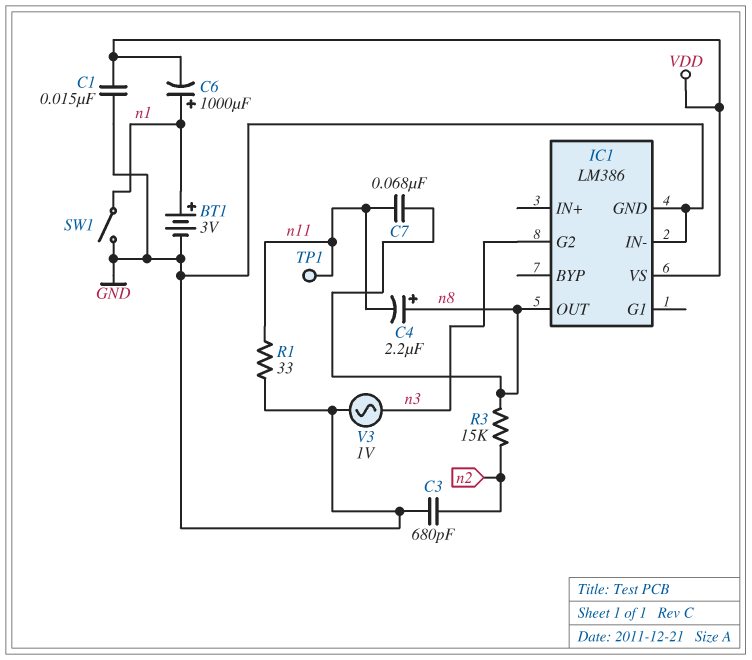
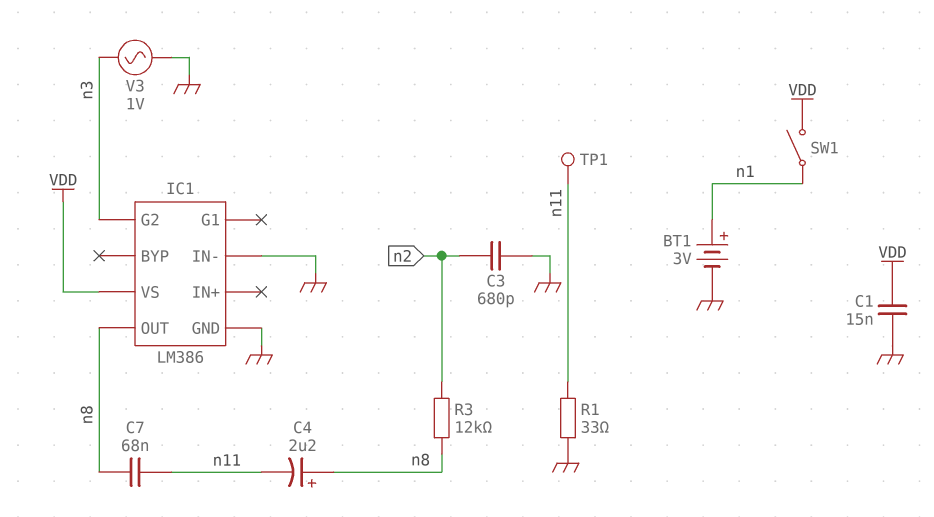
C6: 1000uF (plus n1, minus VDD) -> none
R3: 15k (n2, n8) -> 12k (n2, n8)
SW1: switch (GND, n1) -> switch (VDD, n1)

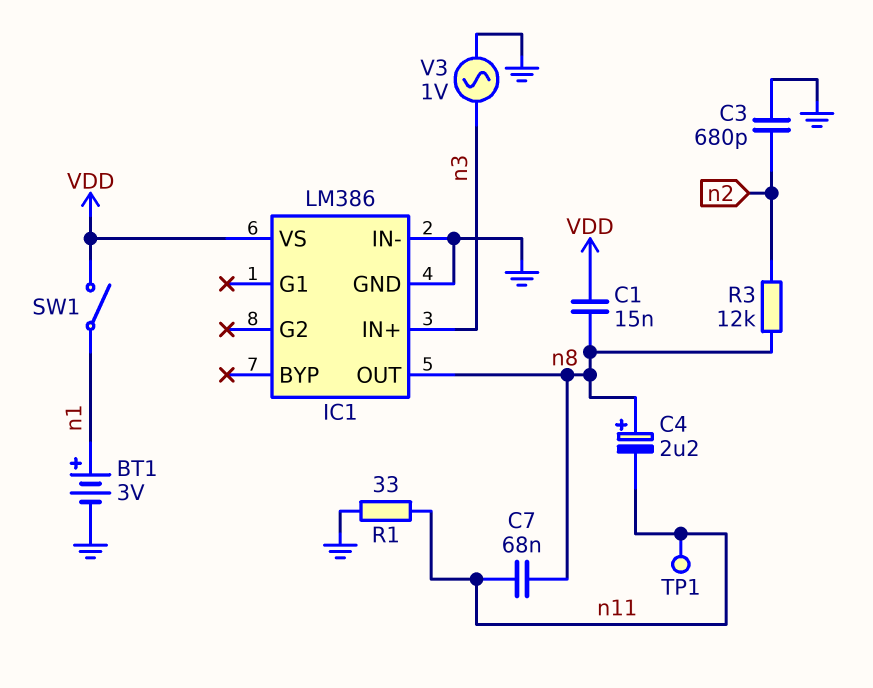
C1: 15nF (GND, VDD) -> 15nF (VDD, n8)
IC1 pin G2: n3 -> none
IC1 pin IN+: none -> n3

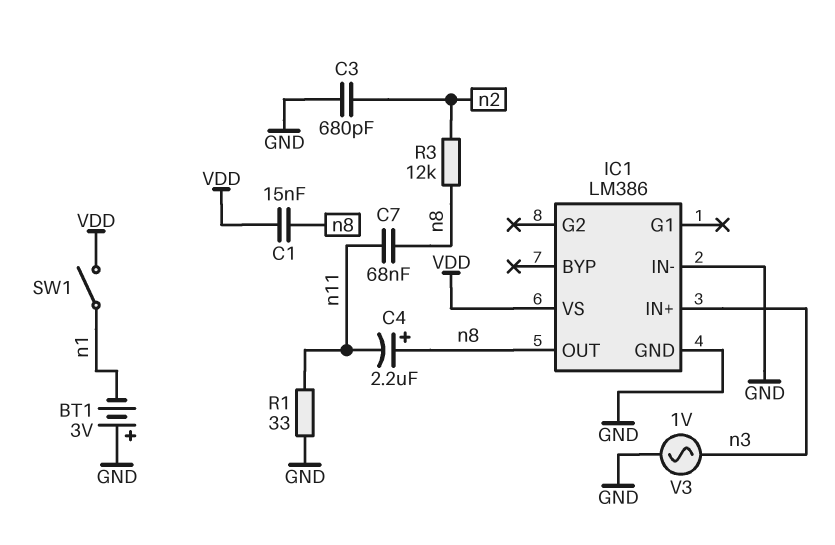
BT1: 3V (plus n1, minus GND) -> 3V (plus GND, minus n1)
TP1: test point (n11) -> none

